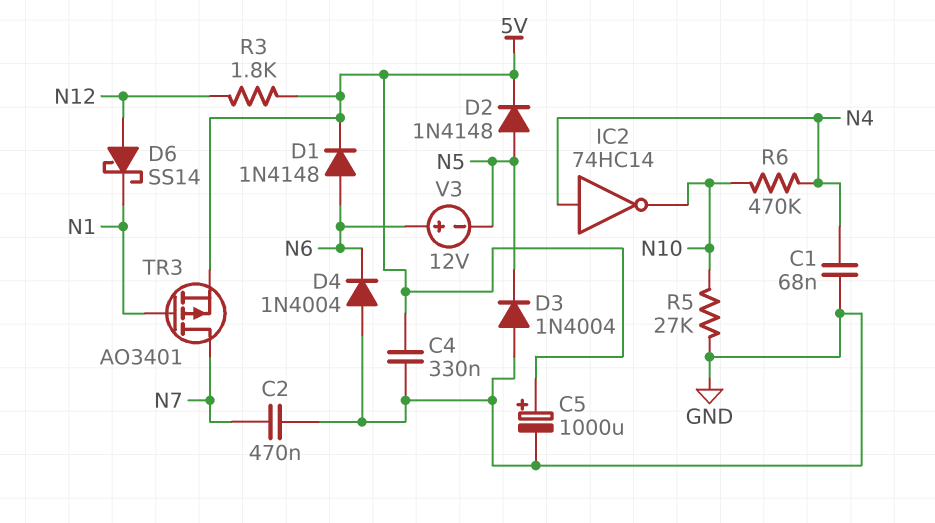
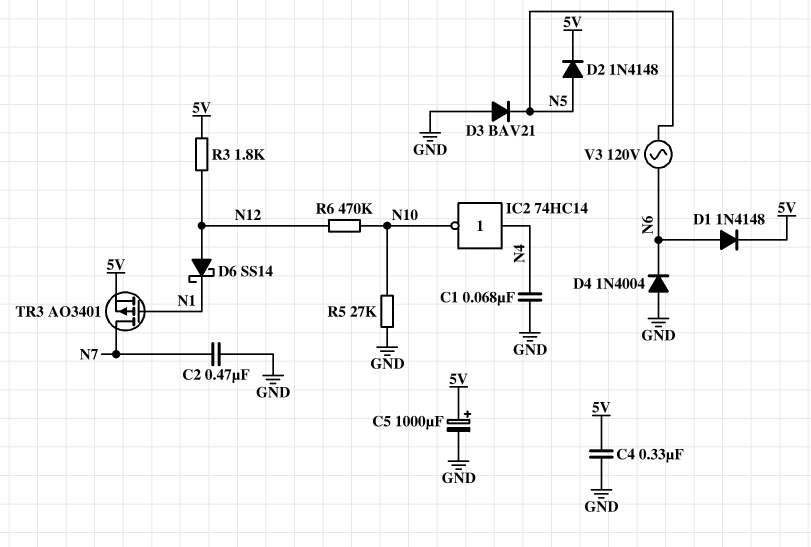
D3: diode 1N4004 (A GND, K N5) -> diode BAV21 (A GND, K N5)
R6: 470k (N4, N10) -> 470k (N10, N12)
V3: 12V (plus N6, minus N5) -> AC 120V (N5, N6)

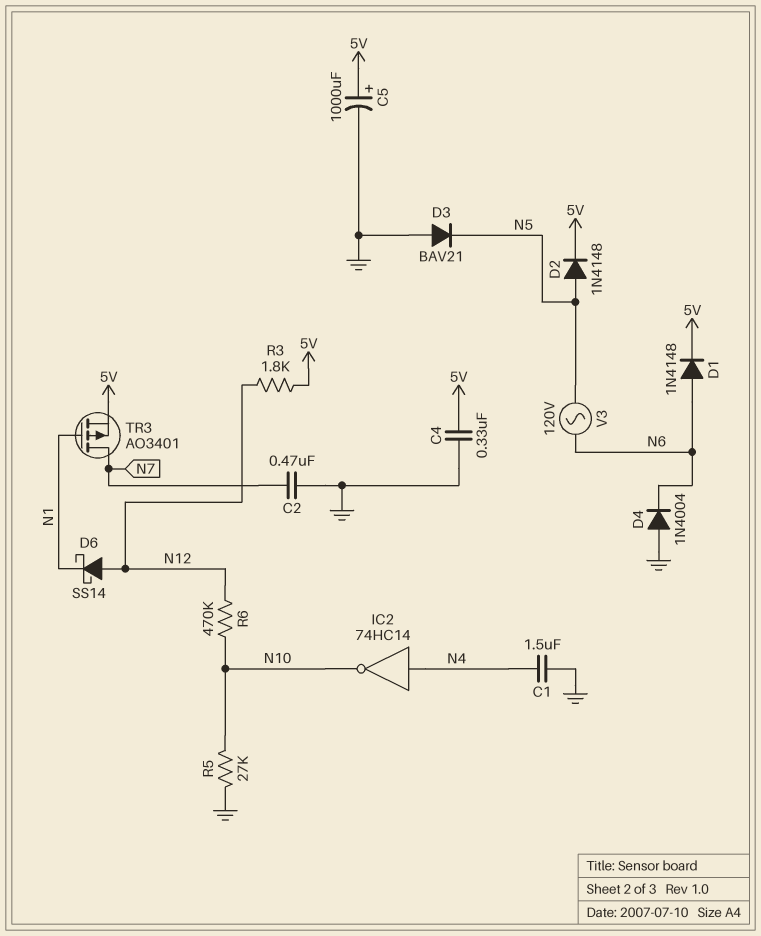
C1: 68nF (GND, N4) -> 1.5uF (GND, N4)

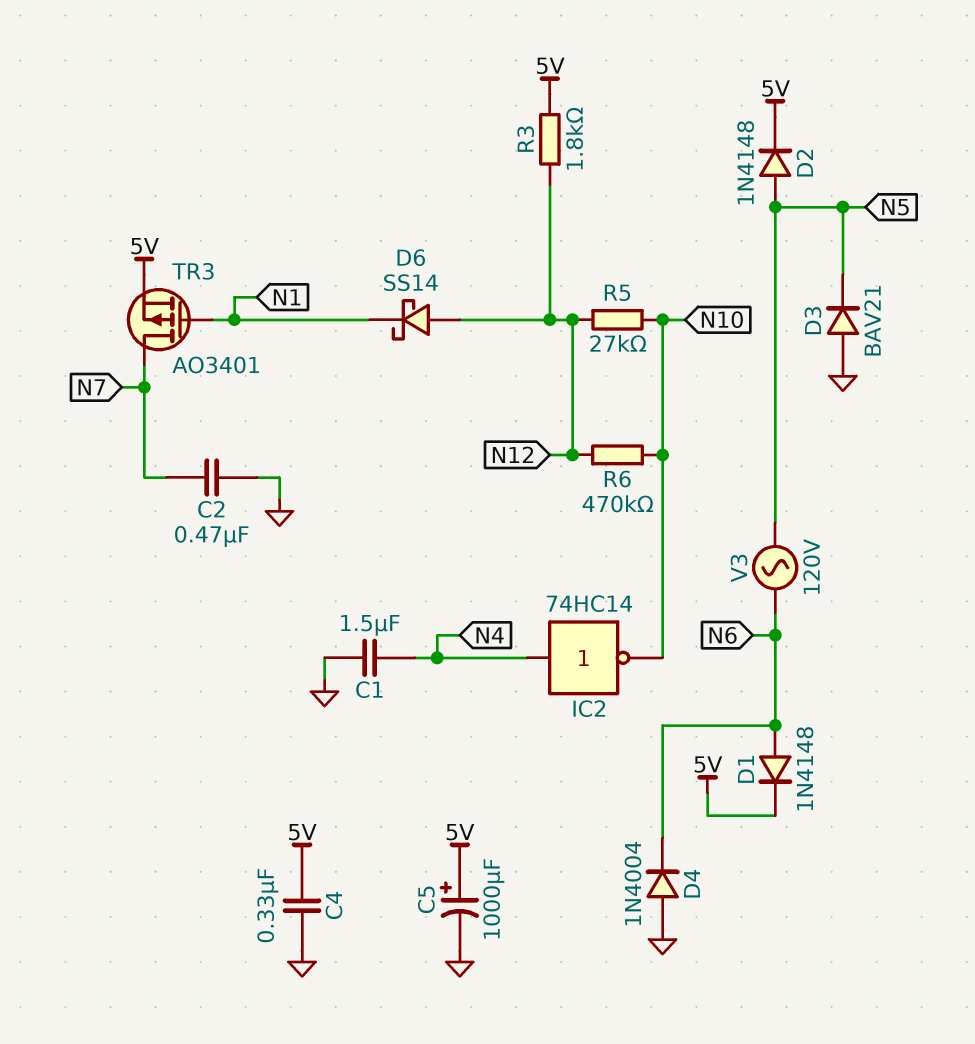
R5: 27k (GND, N10) -> 27k (N10, N12)

